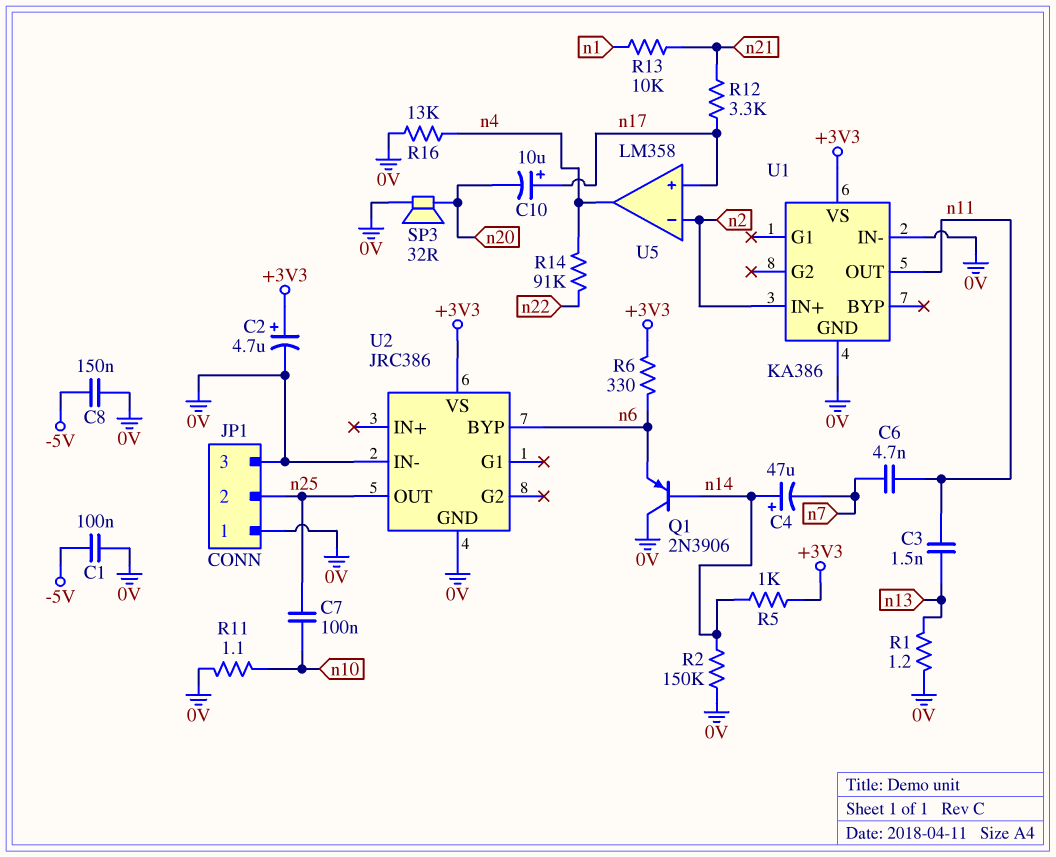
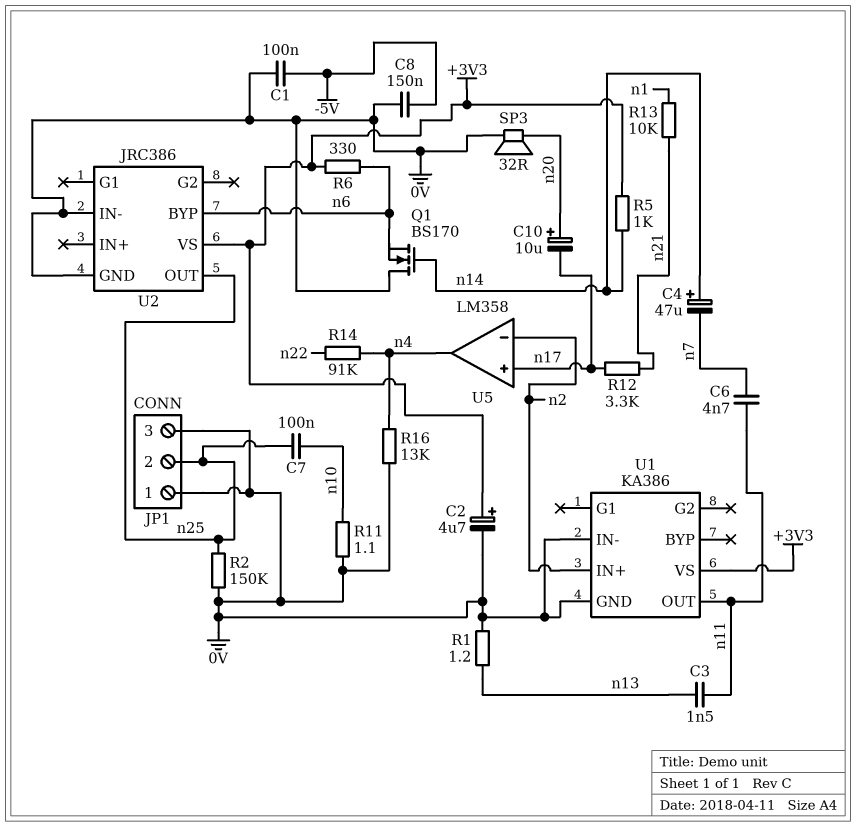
C10: 10uF (plus n17, minus n20) -> 10uF (plus n20, minus n17)
Q1: PNP 2N3906 (B n14, C 0V, E n6) -> NMOS BS170 (G n14, D 0V, S n6)
R2: 150k (0V, n14) -> 150k (0V, n25)

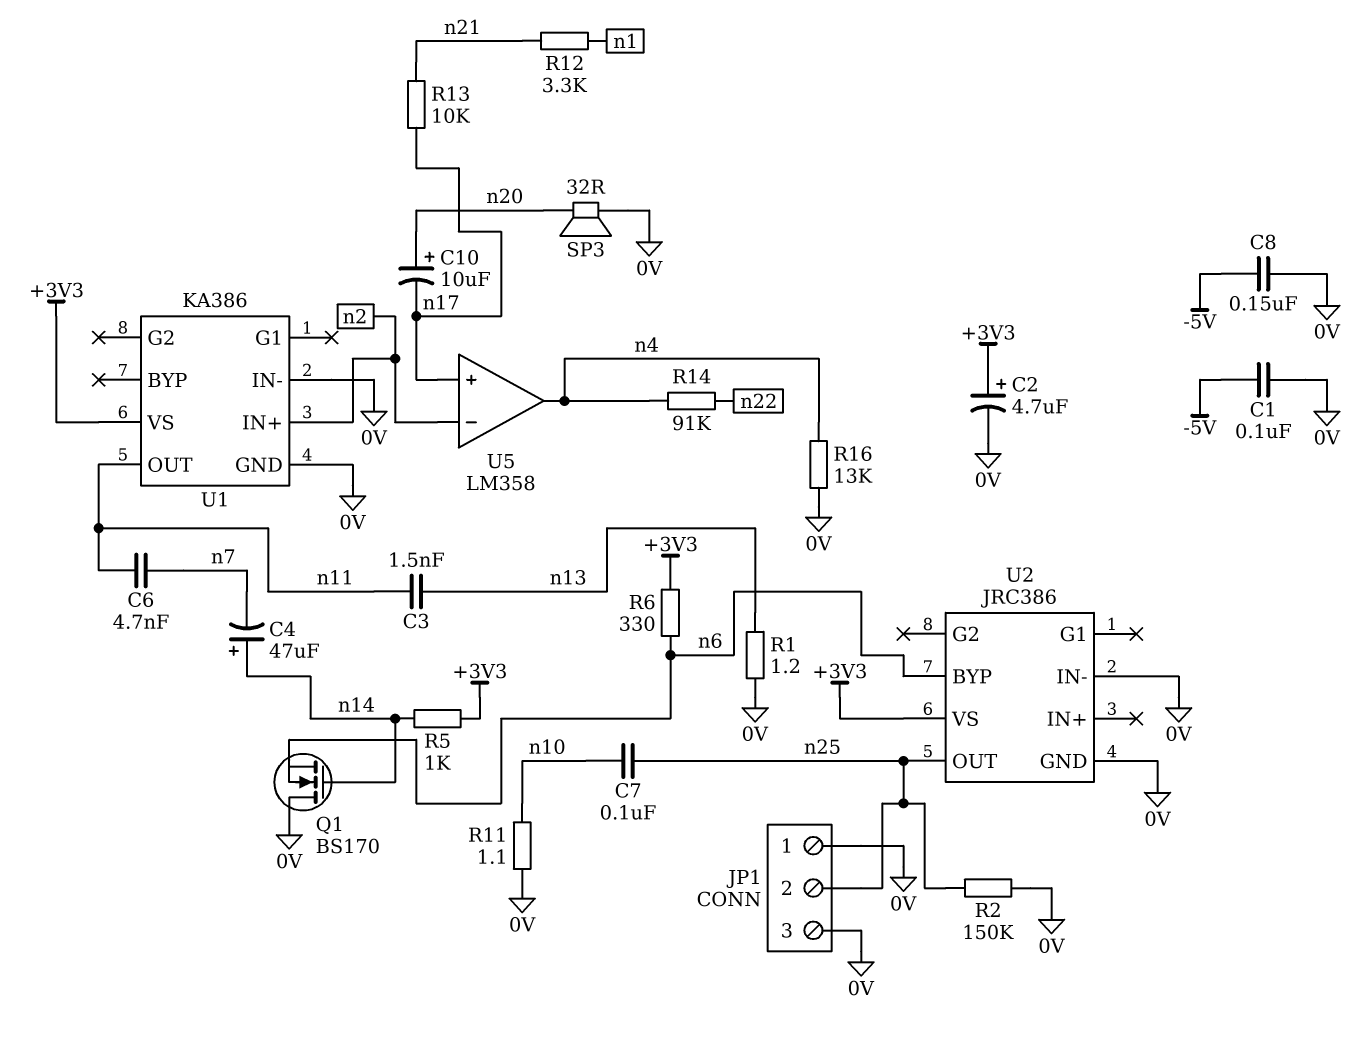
R12: 3.3k (n17, n21) -> 3.3k (n1, n21)
R13: 10k (n1, n21) -> 10k (n17, n21)

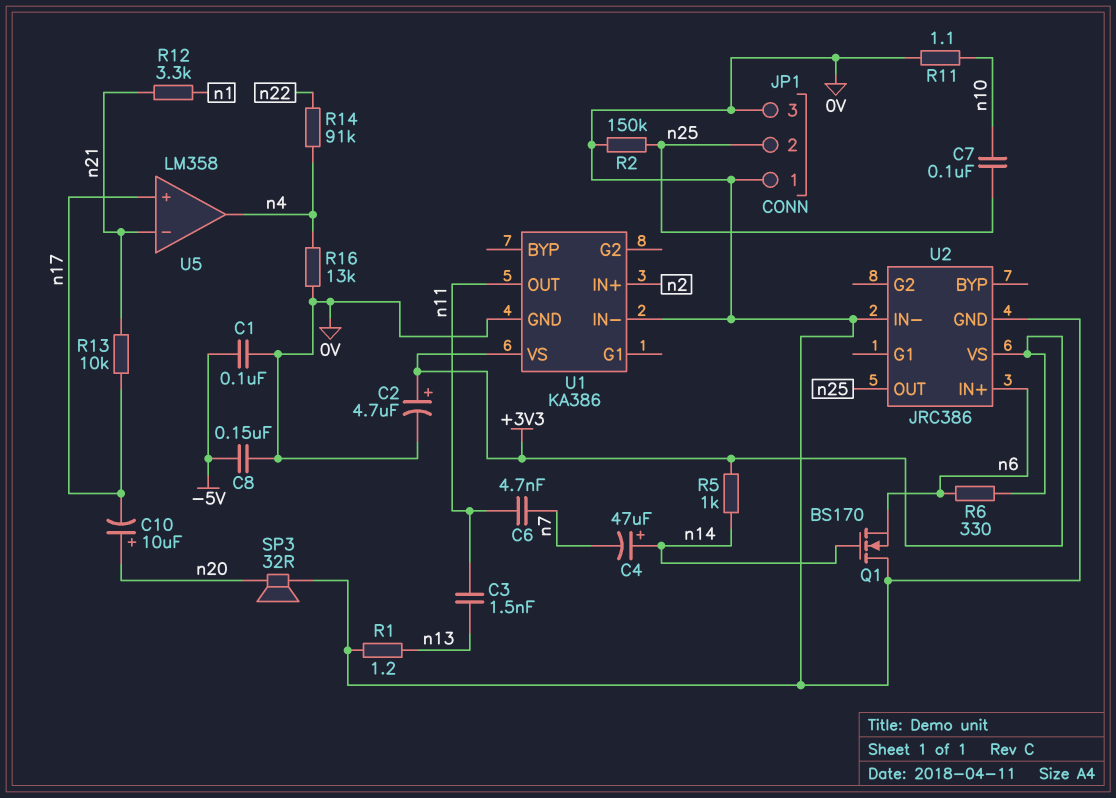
U2 pin BYP: n6 -> none
U2 pin IN+: none -> n6
U5 pin in-: n2 -> n21

